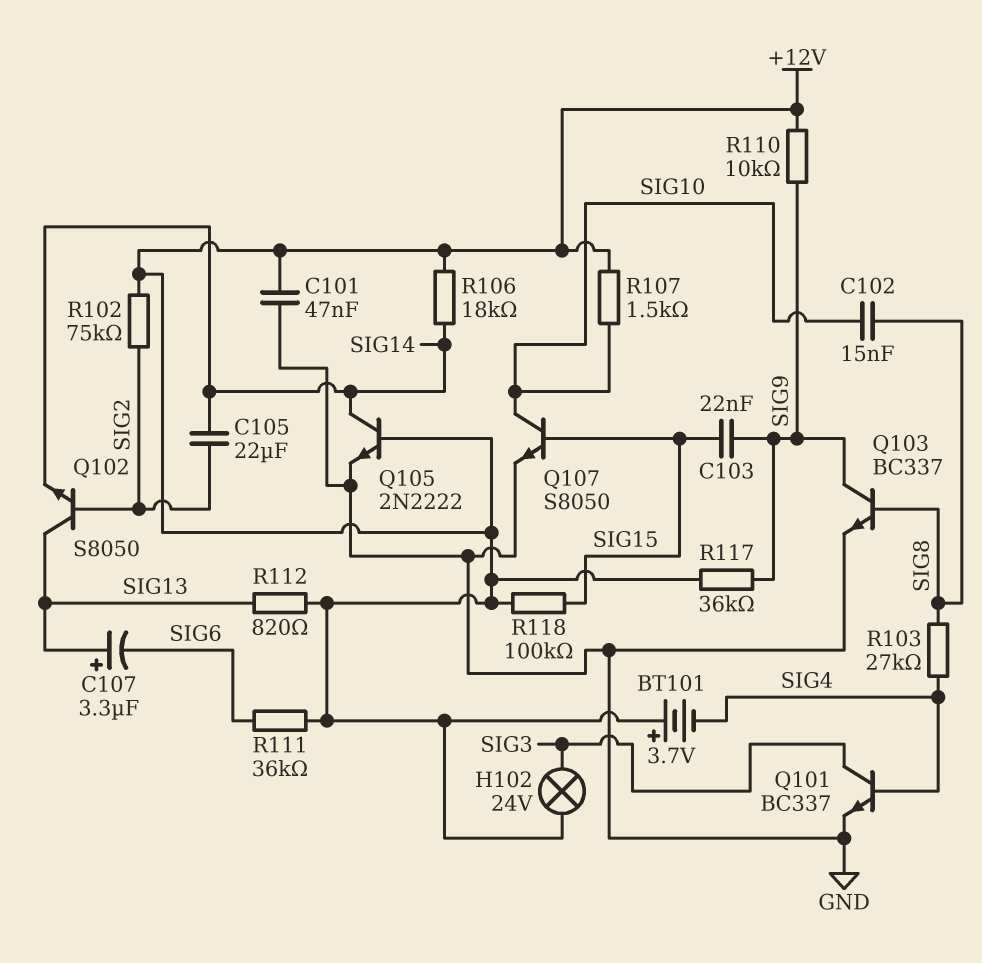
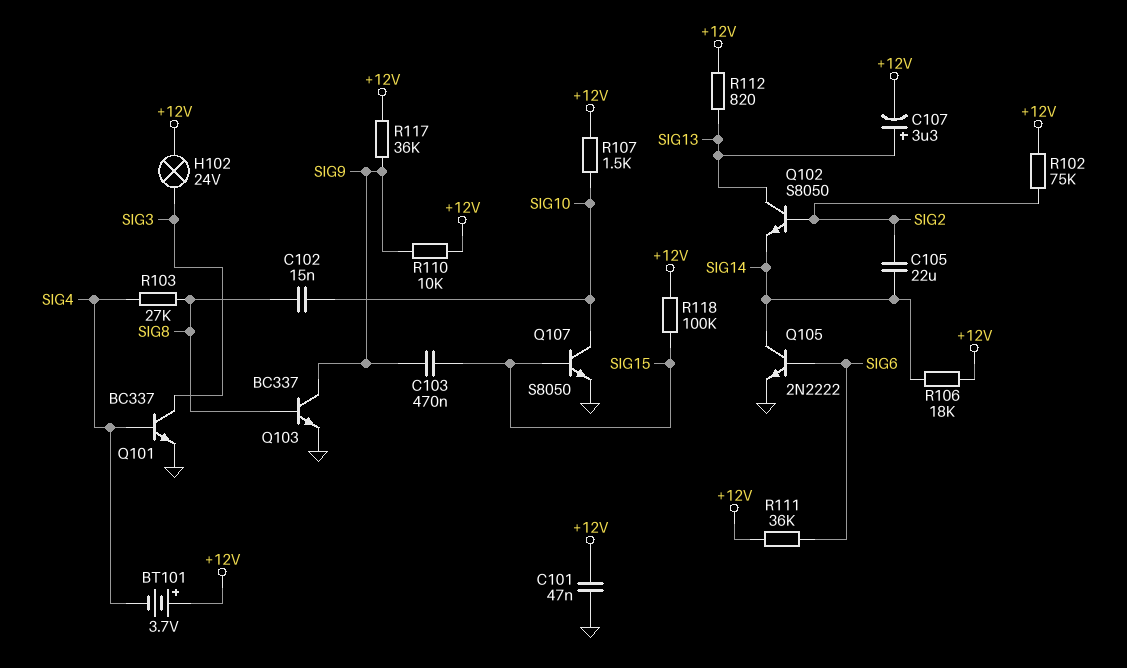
C103: 22nF (SIG9, SIG15) -> 470nF (SIG9, SIG15)
C107: 3.3uF (plus SIG13, minus SIG6) -> 3.3uF (plus SIG13, minus +12V)
Q105: NPN 2N2222 (B +12V, C SIG14, E GND) -> NPN 2N2222 (B SIG6, C SIG14, E GND)

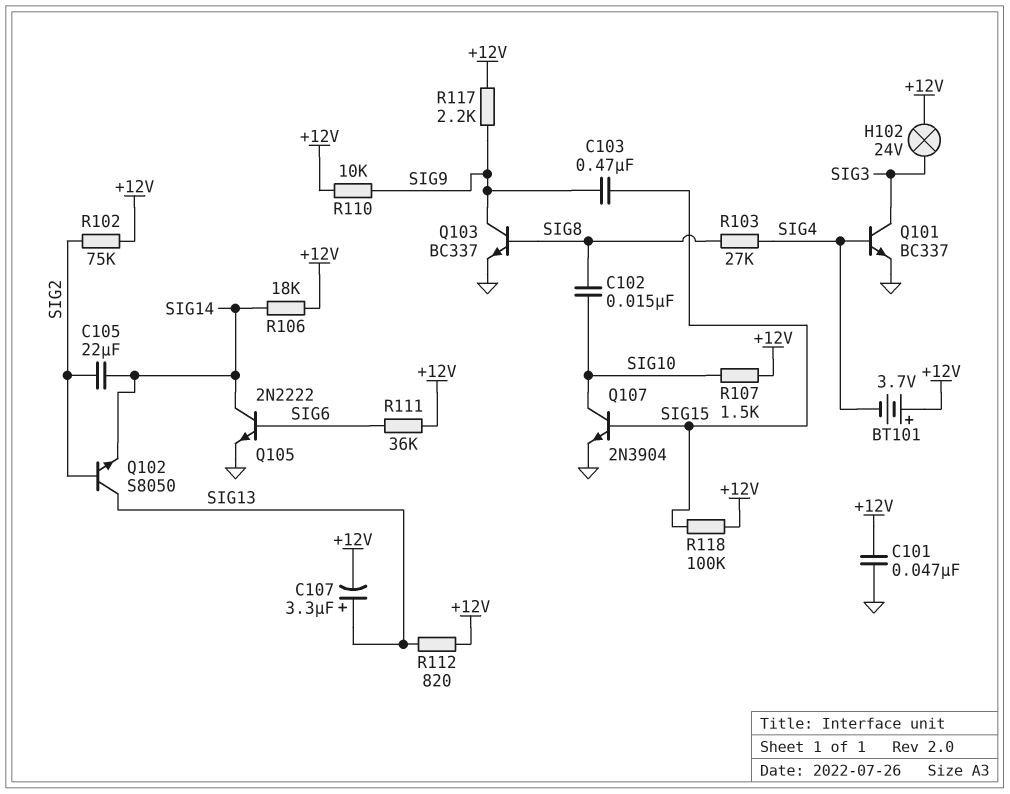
Q107: NPN S8050 (B SIG15, C SIG10, E GND) -> NPN 2N3904 (B SIG15, C SIG10, E GND)
R117: 36k (+12V, SIG9) -> 2.2k (+12V, SIG9)

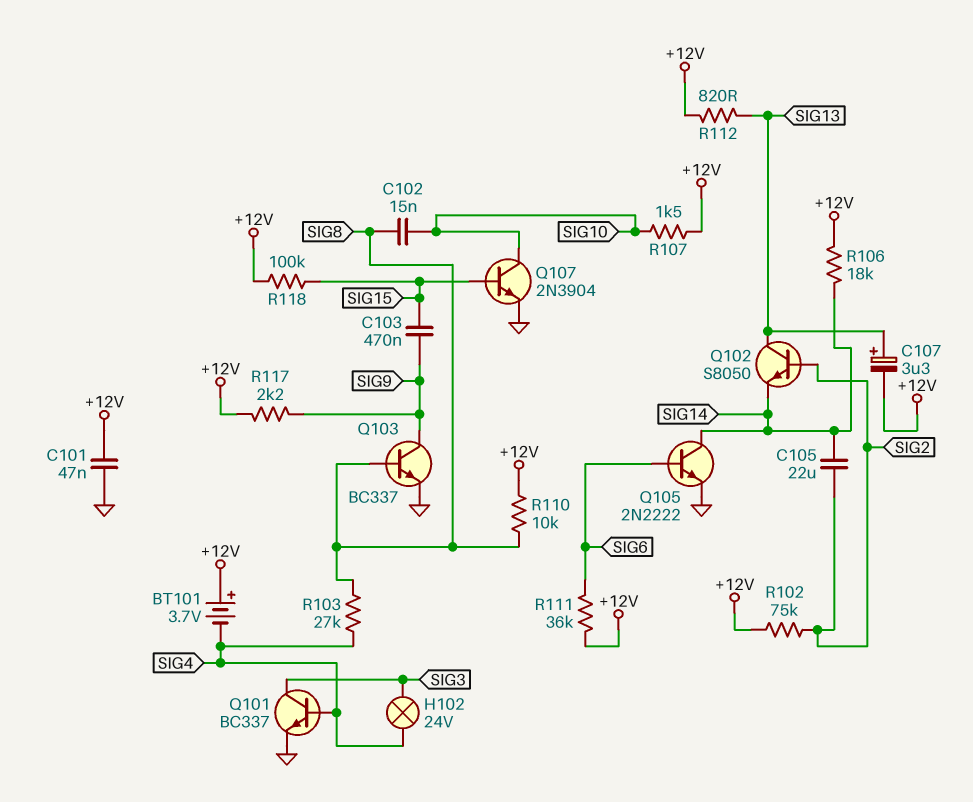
H102: lamp 24V (+12V, SIG3) -> lamp 24V (SIG3, SIG4)
R110: 10k (+12V, SIG9) -> 10k (+12V, SIG8)

